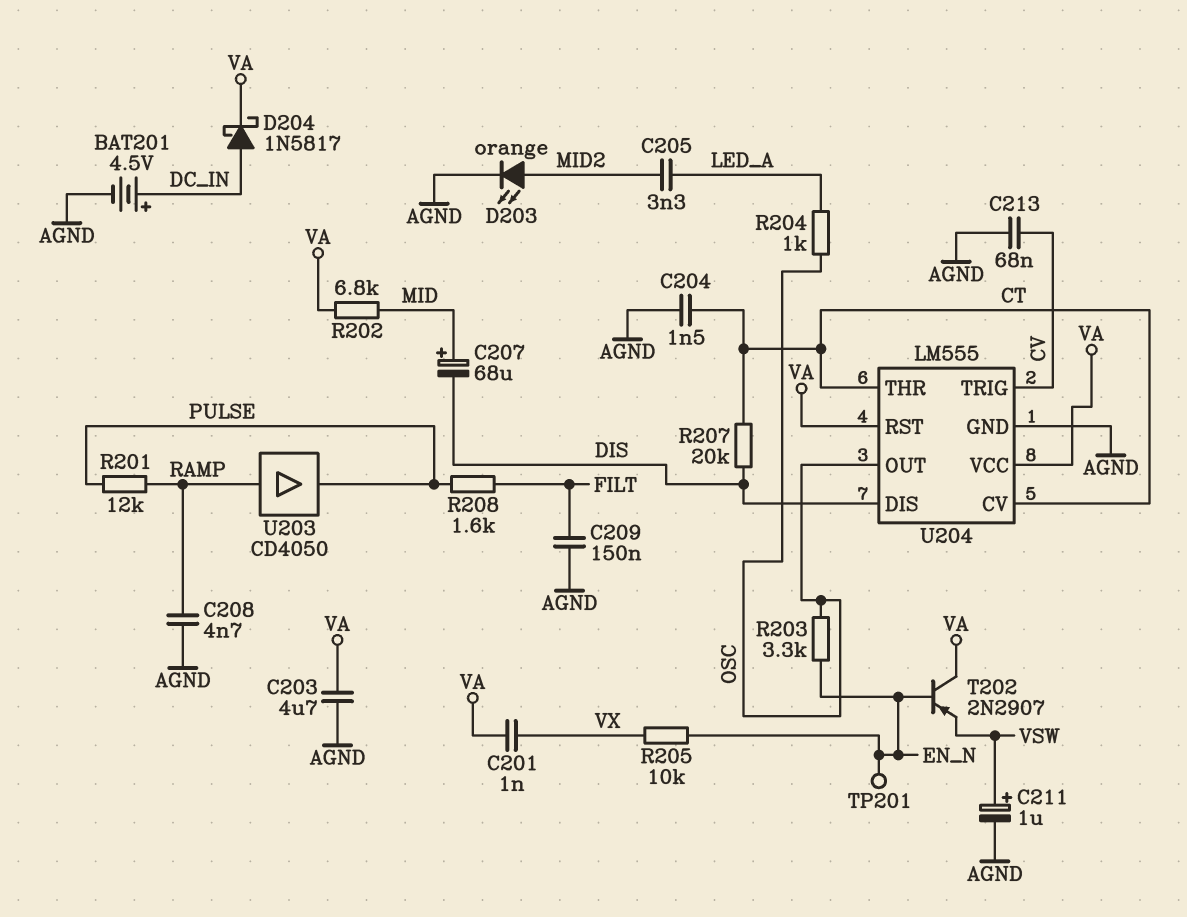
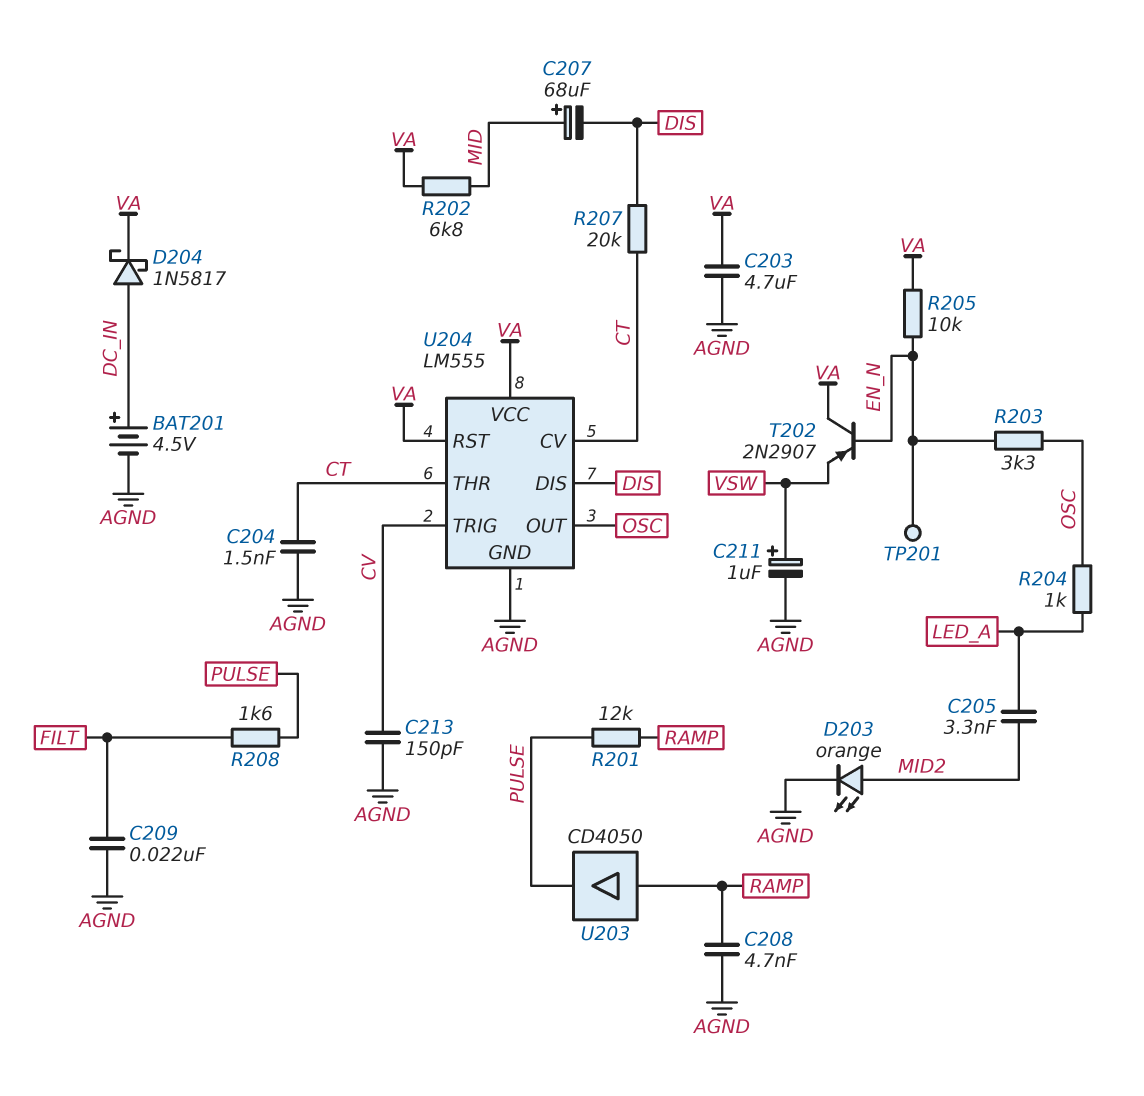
C201: 1nF (VA, VX) -> none
C209: 150nF (AGND, FILT) -> 22nF (AGND, FILT)
C213: 68nF (AGND, CV) -> 150pF (AGND, CV)
R205: 10k (EN_N, VX) -> 10k (EN_N, VA)

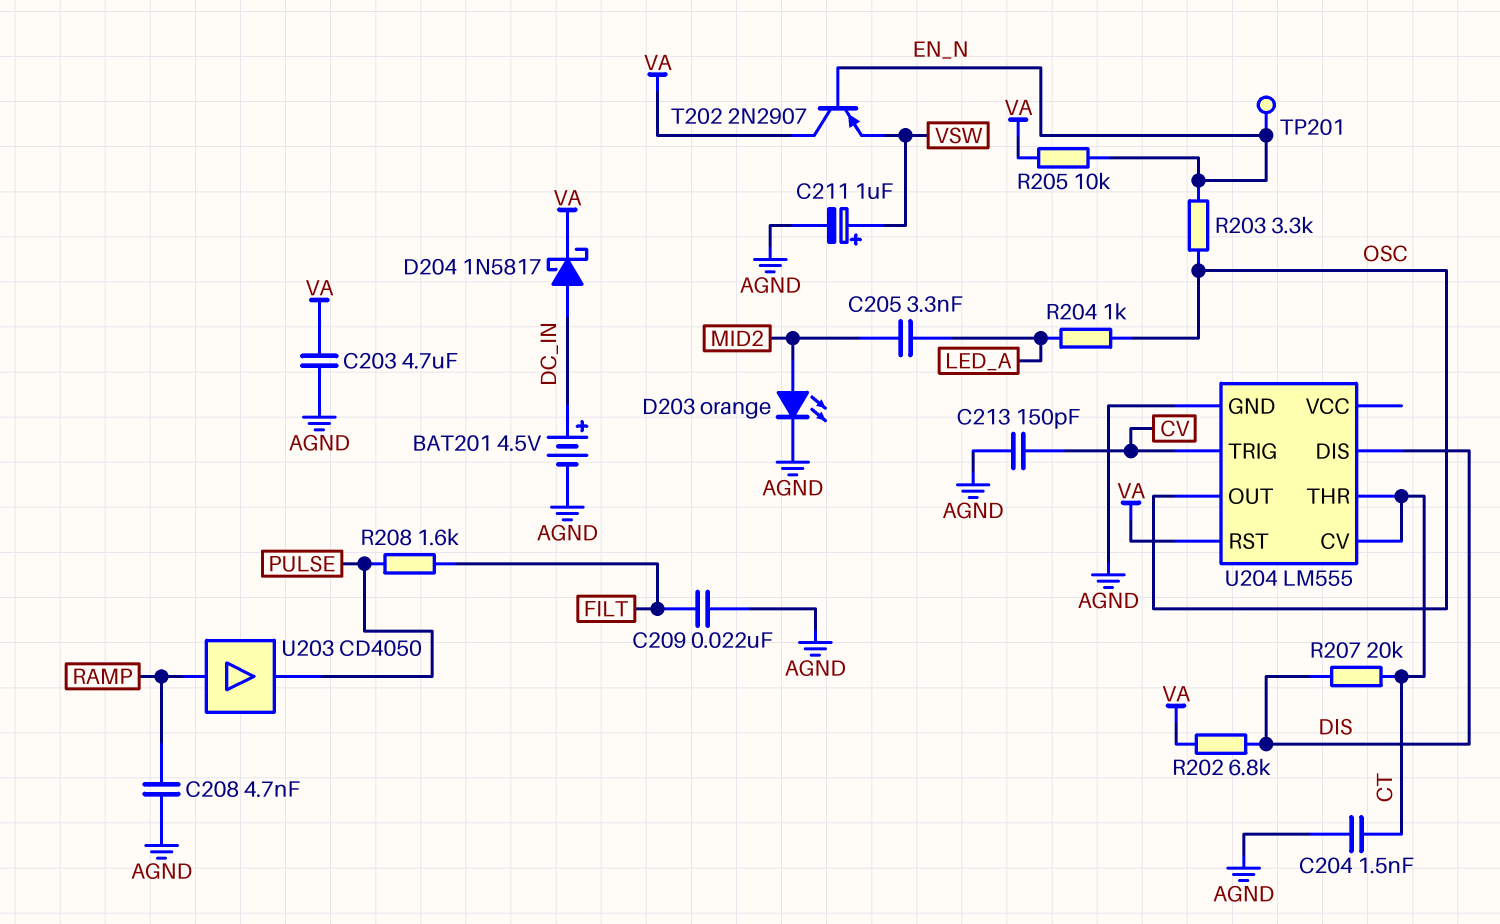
C207: 68uF (plus MID, minus DIS) -> none
R201: 12k (PULSE, RAMP) -> none
R202: 6.8k (MID, VA) -> 6.8k (DIS, VA)
U204 pin VCC: VA -> none

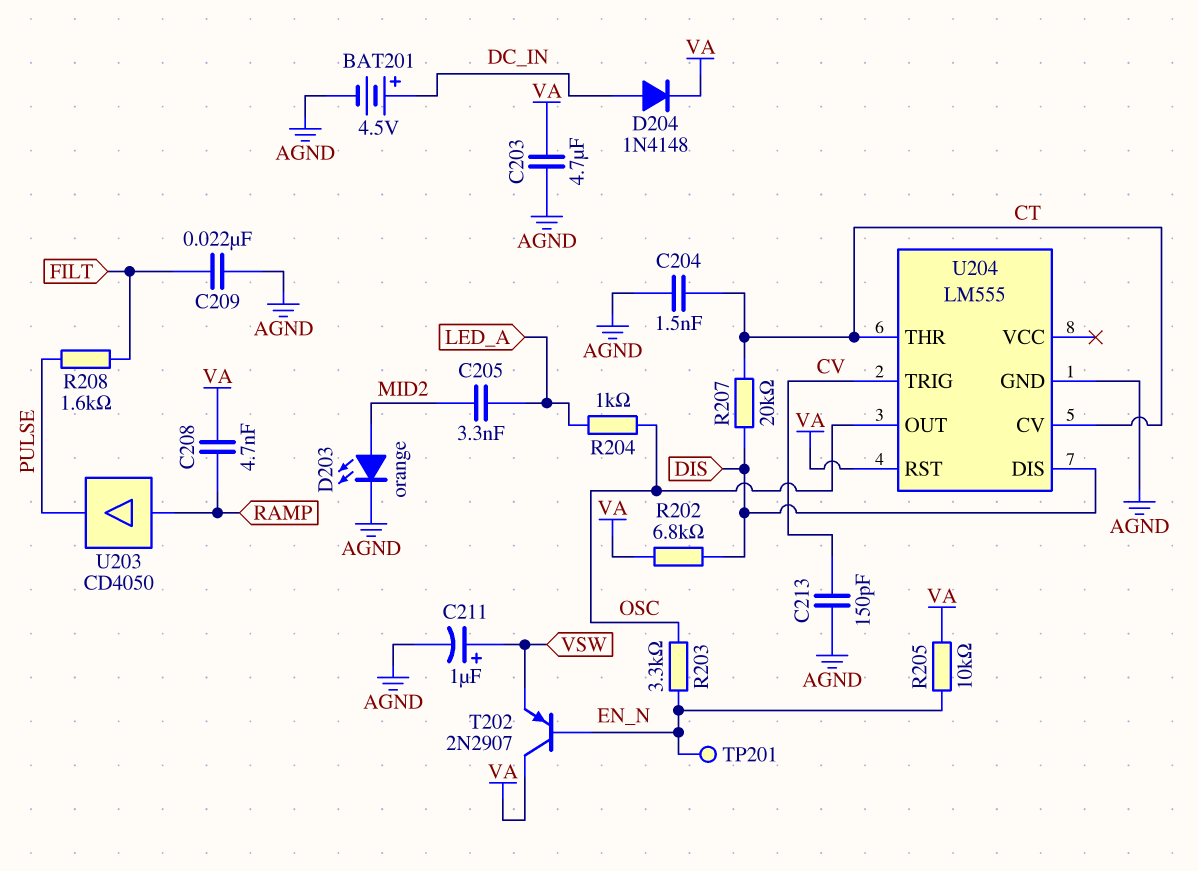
C208: 4.7nF (AGND, RAMP) -> 4.7nF (RAMP, VA)
D204: schottky 1N5817 (A DC_IN, K VA) -> diode 1N4148 (A DC_IN, K VA)

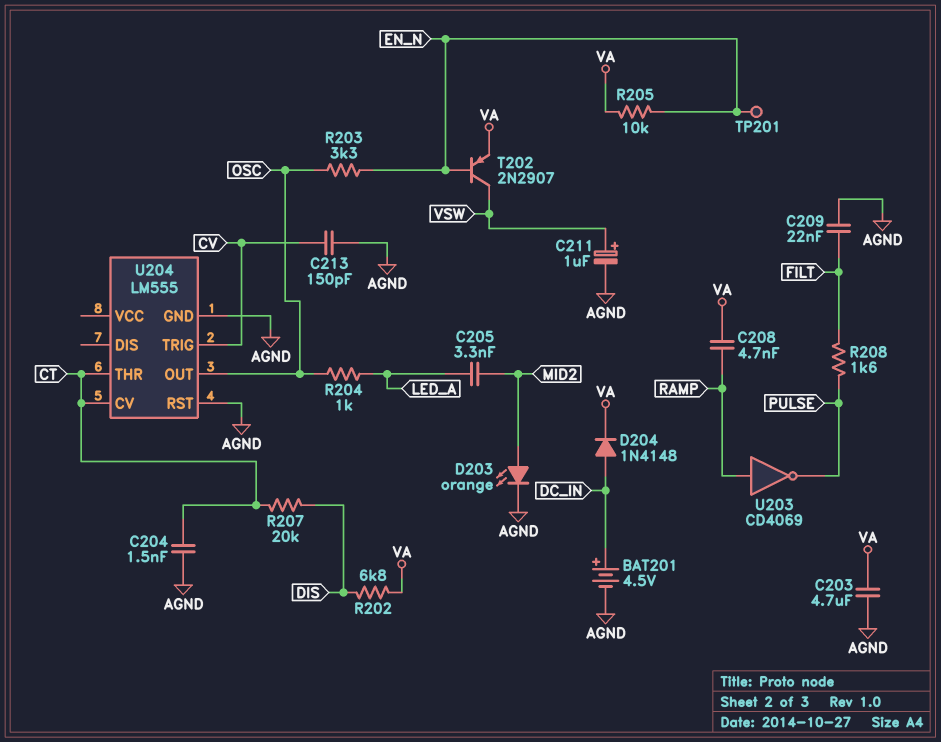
T202: PNP 2N2907 (B EN_N, C VA, E VSW) -> PNP 2N2907 (B EN_N, C VSW, E VA)
U203: buffer CD4050 (in RAMP, out PULSE) -> NOT CD4069 (in RAMP, out PULSE)
U204 pin DIS: DIS -> none
U204 pin RST: VA -> AGND

